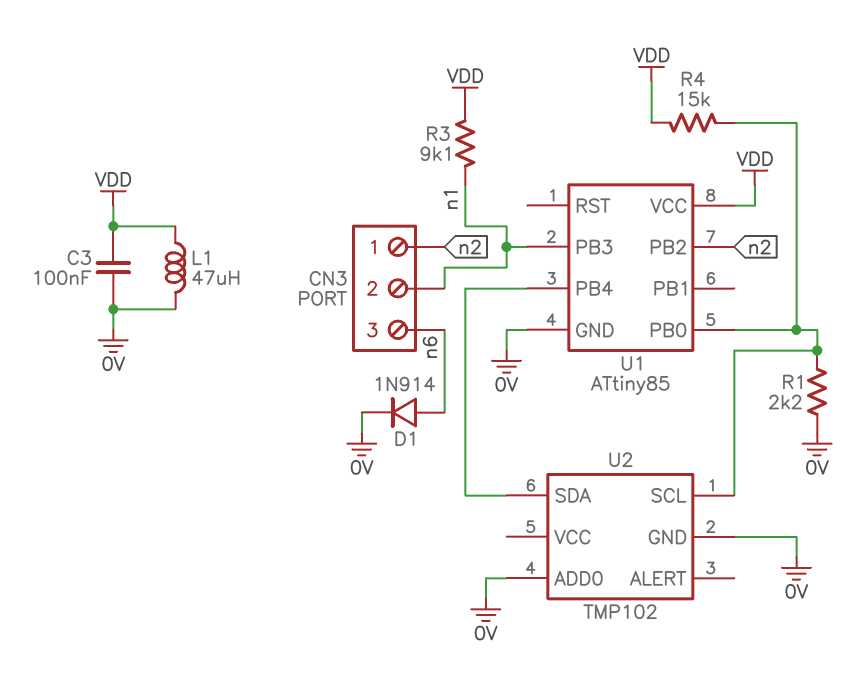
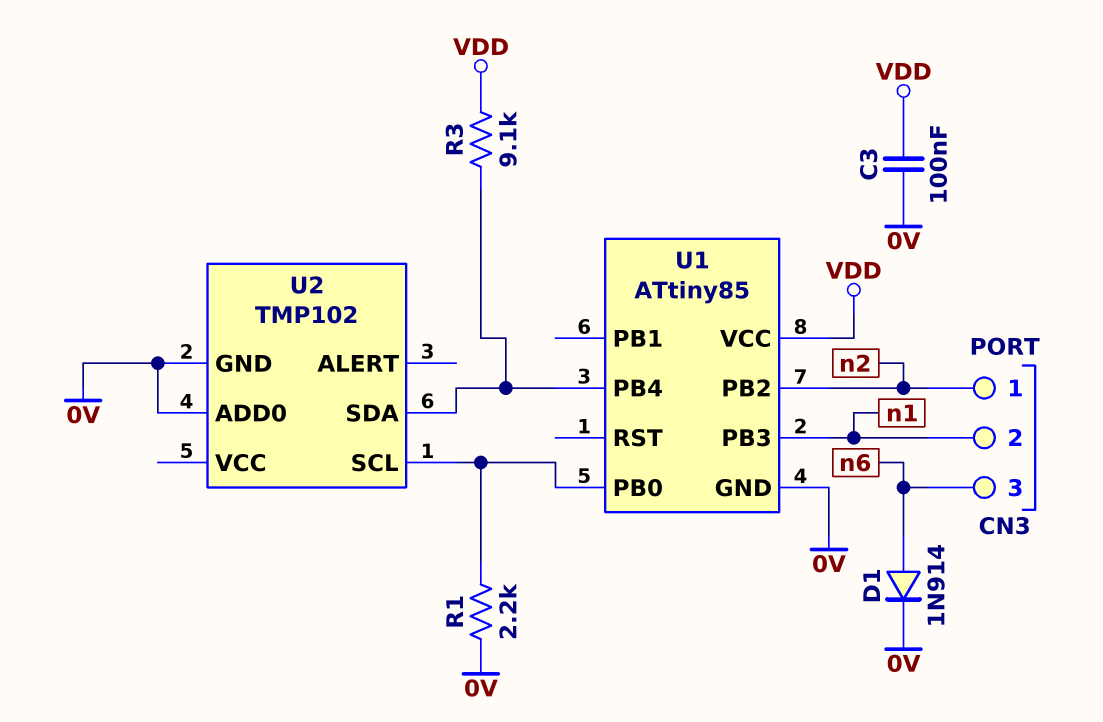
L1: 47uH (0V, VDD) -> none
R3: 9.1k (VDD, n1) -> 9.1k (U1/PB4, VDD)
R4: 15k (U1/PB0, VDD) -> none

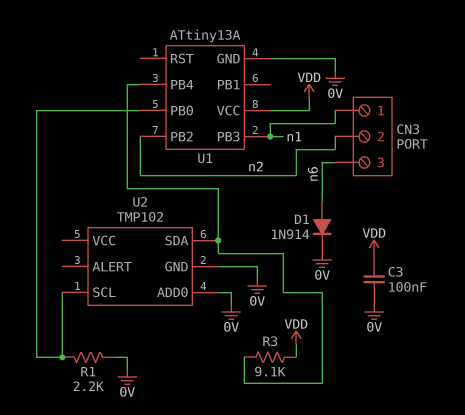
CN3 pin 1: n2 -> n1
CN3 pin 2: n1 -> n2
U1: ATtiny85 -> ATtiny13A

